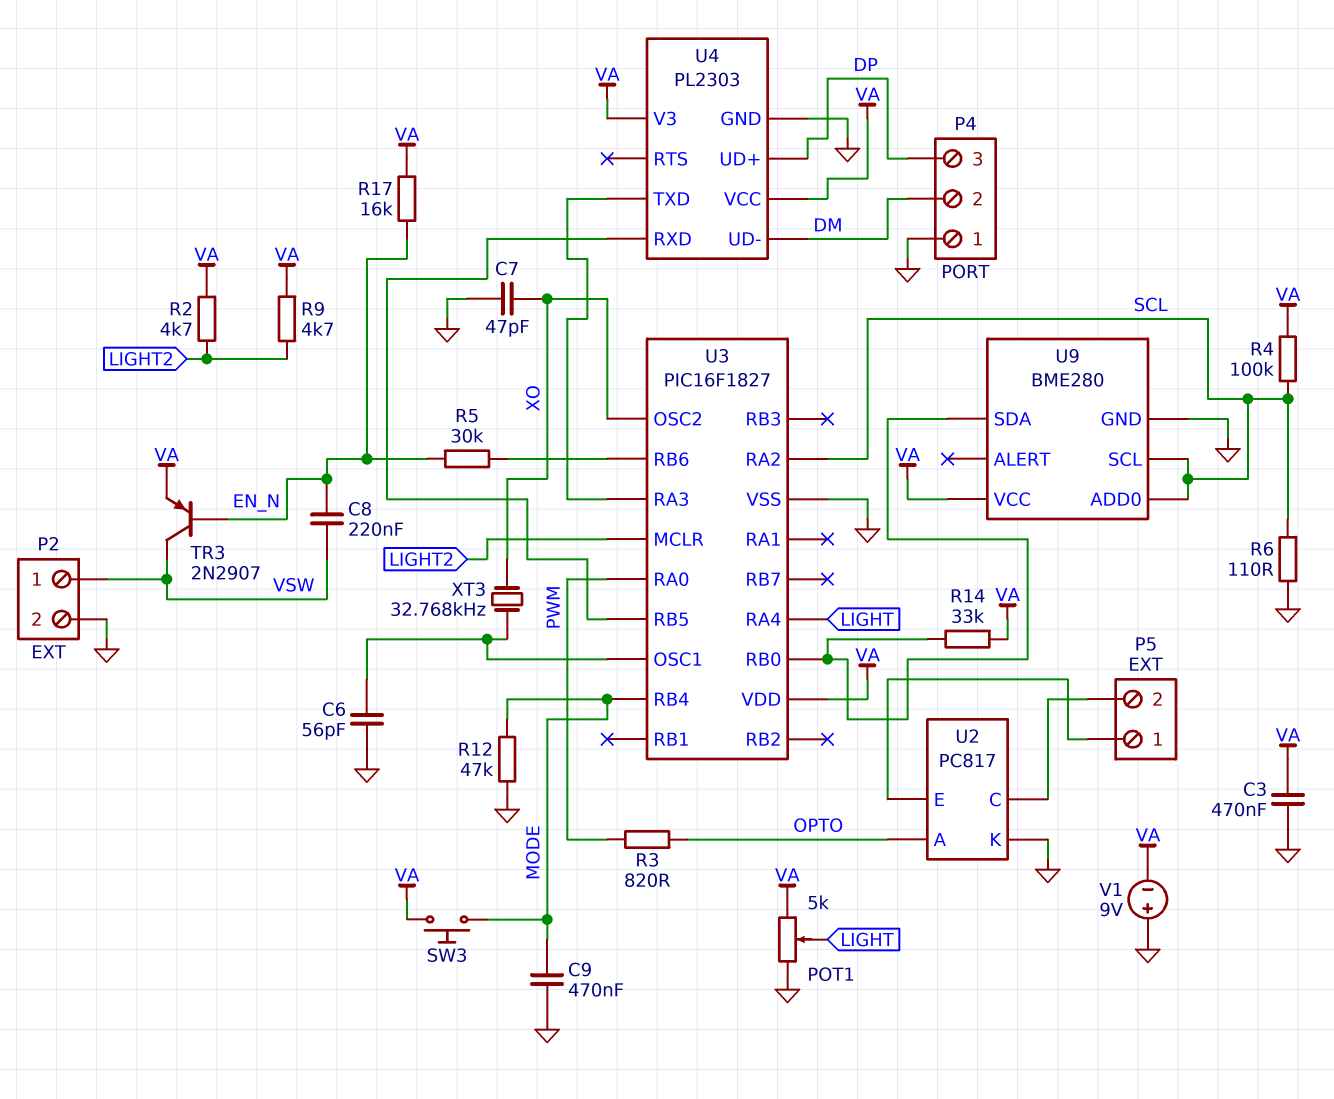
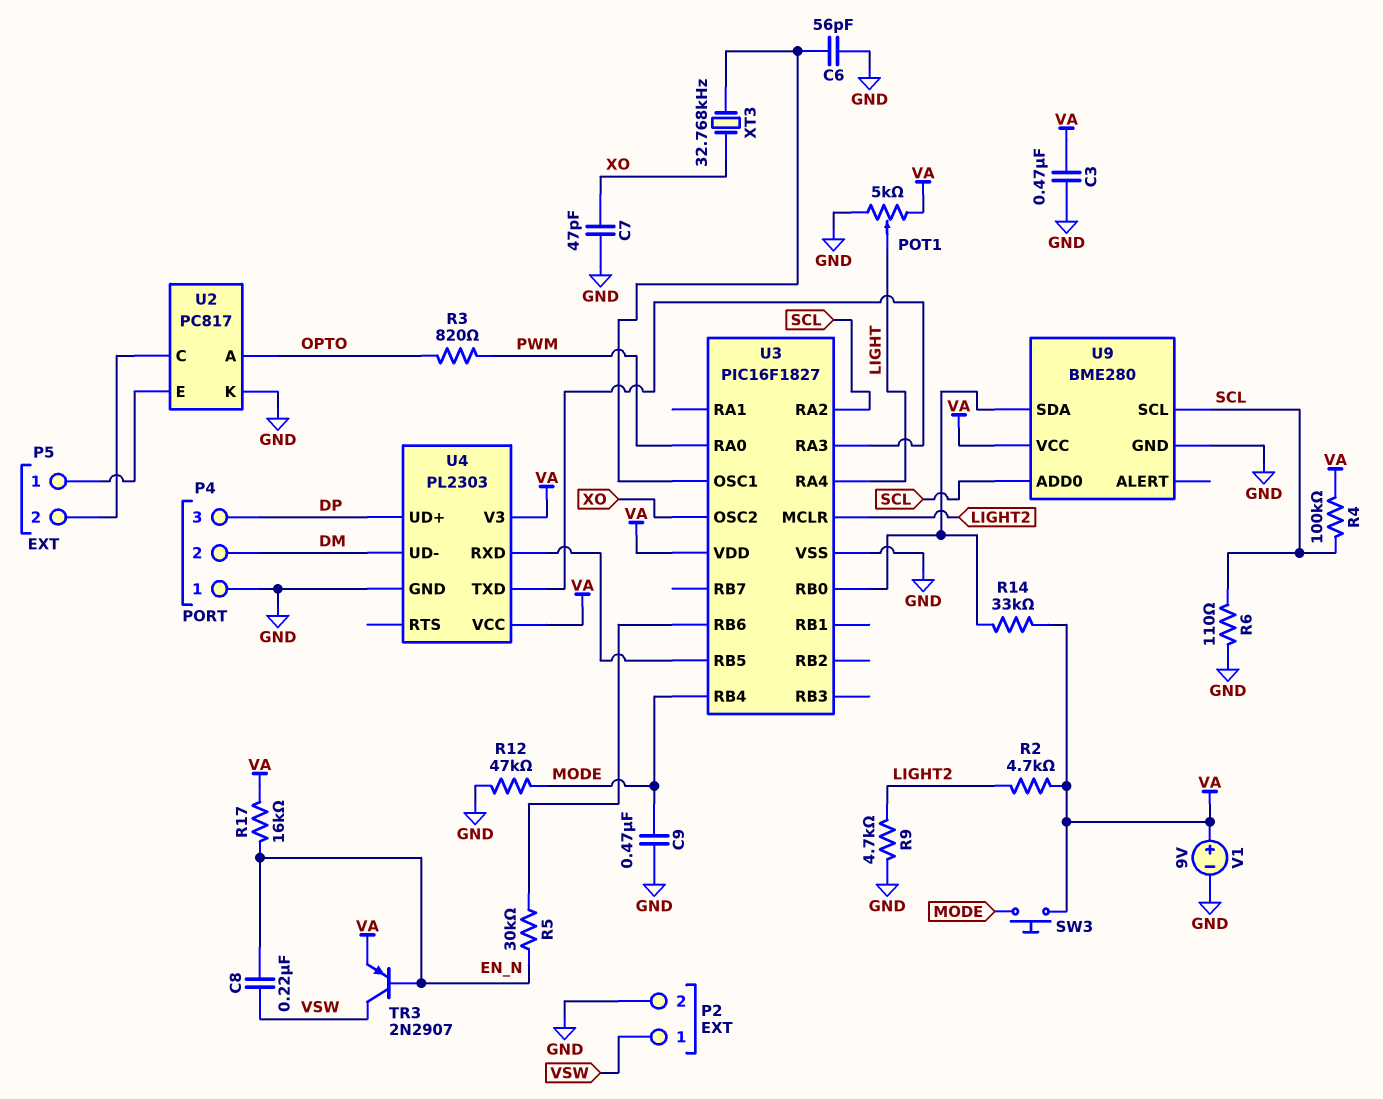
R9: 4.7k (LIGHT2, VA) -> 4.7k (GND, LIGHT2)
V1: 9V (plus GND, minus VA) -> 9V (plus VA, minus GND)

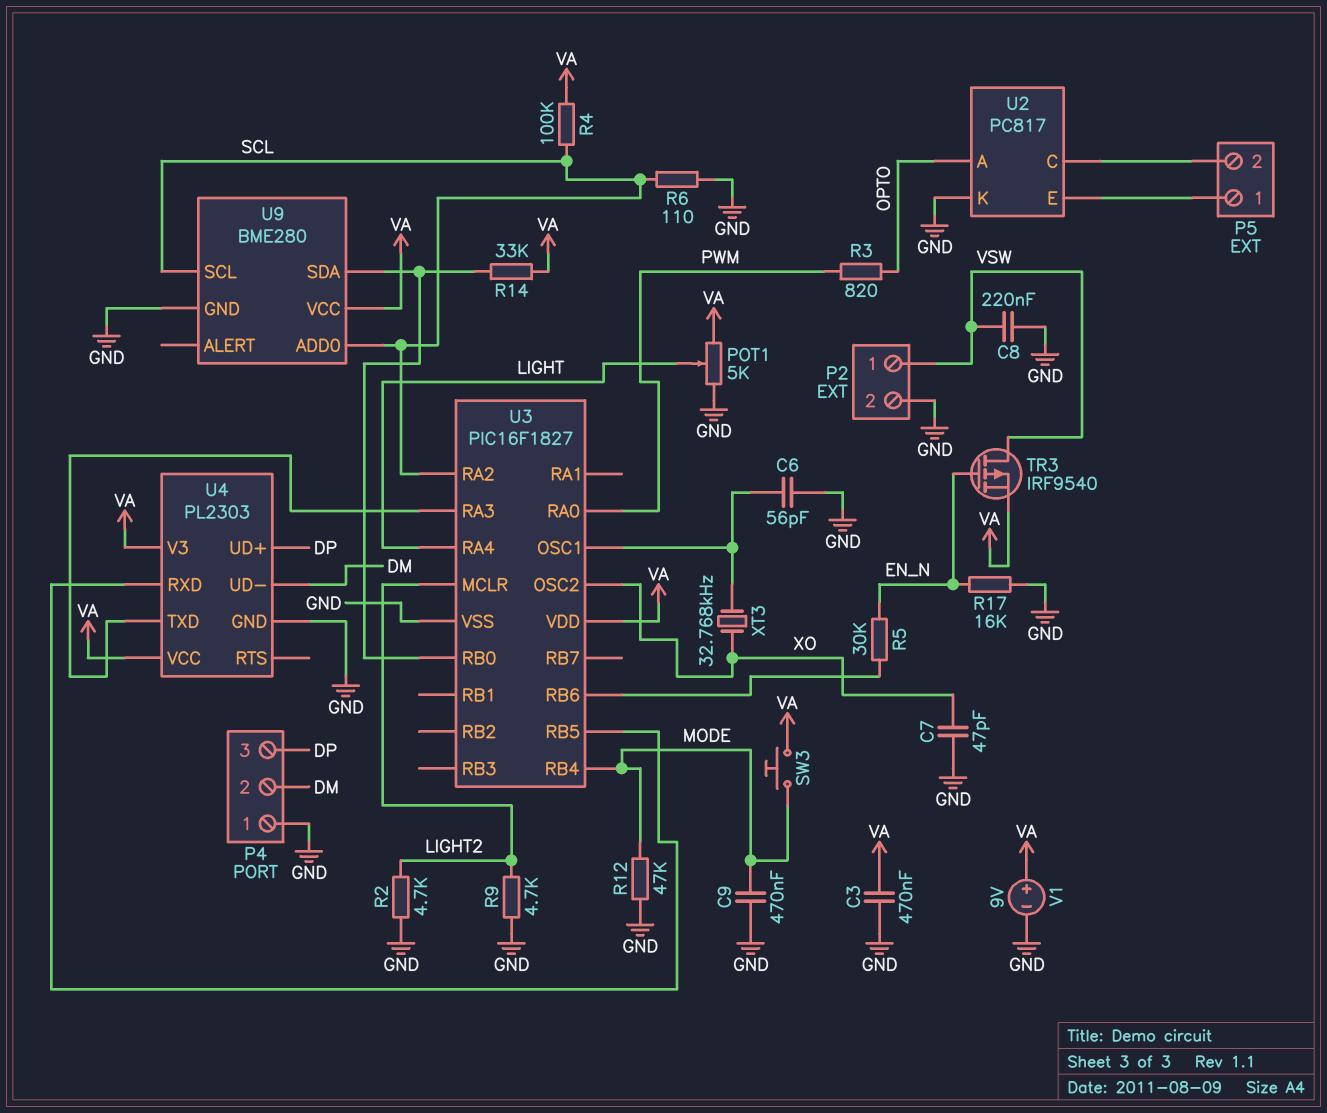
C8: 220nF (EN_N, VSW) -> 220nF (GND, VSW)
R2: 4.7k (LIGHT2, VA) -> 4.7k (GND, LIGHT2)
R17: 16k (EN_N, VA) -> 16k (EN_N, GND)
TR3: PNP 2N2907 (B EN_N, C VSW, E VA) -> PMOS IRF9540 (G EN_N, D VSW, S VA)

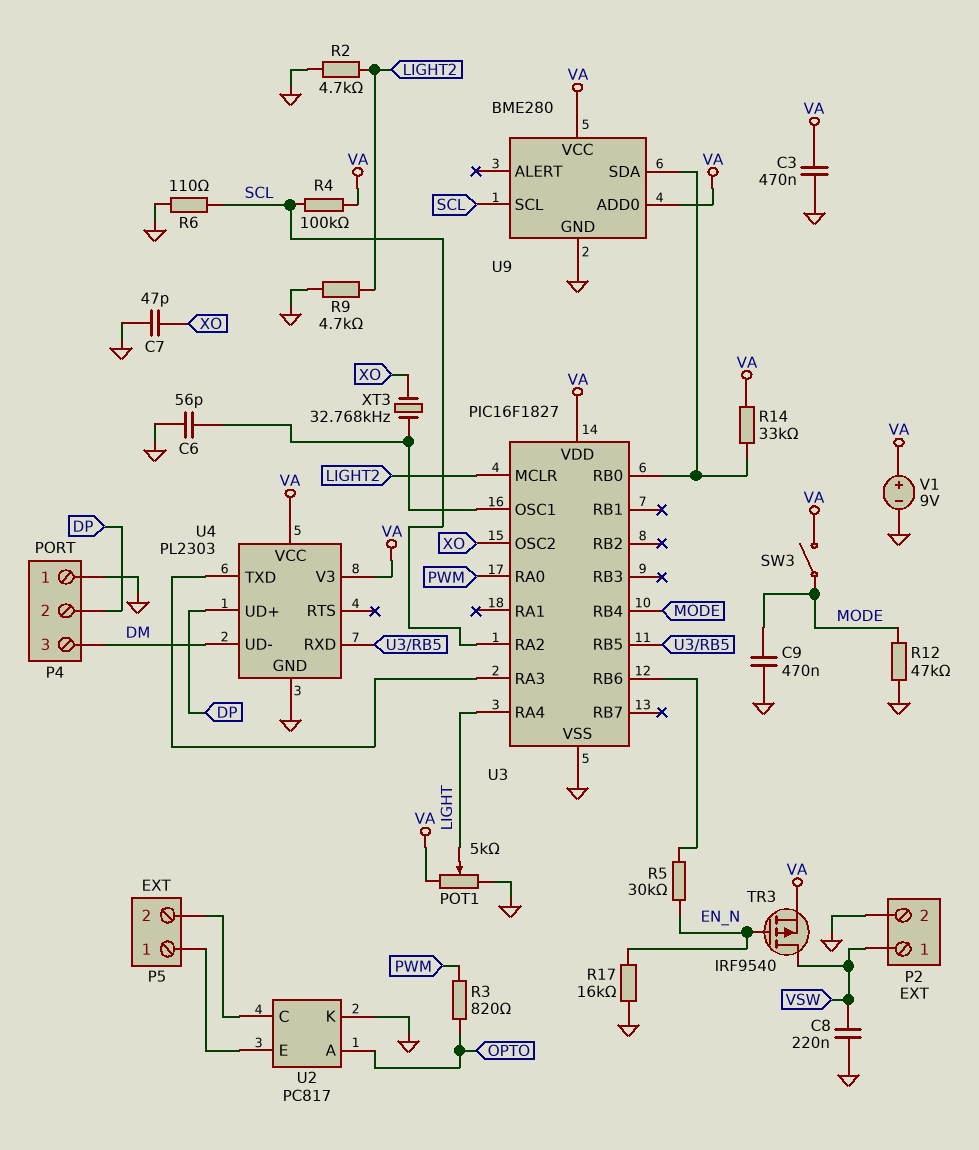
P4 pin 2: DM -> DP
P4 pin 3: DP -> DM
SW3: button (MODE, VA) -> switch (MODE, VA)
U9 pin ADD0: SCL -> VA

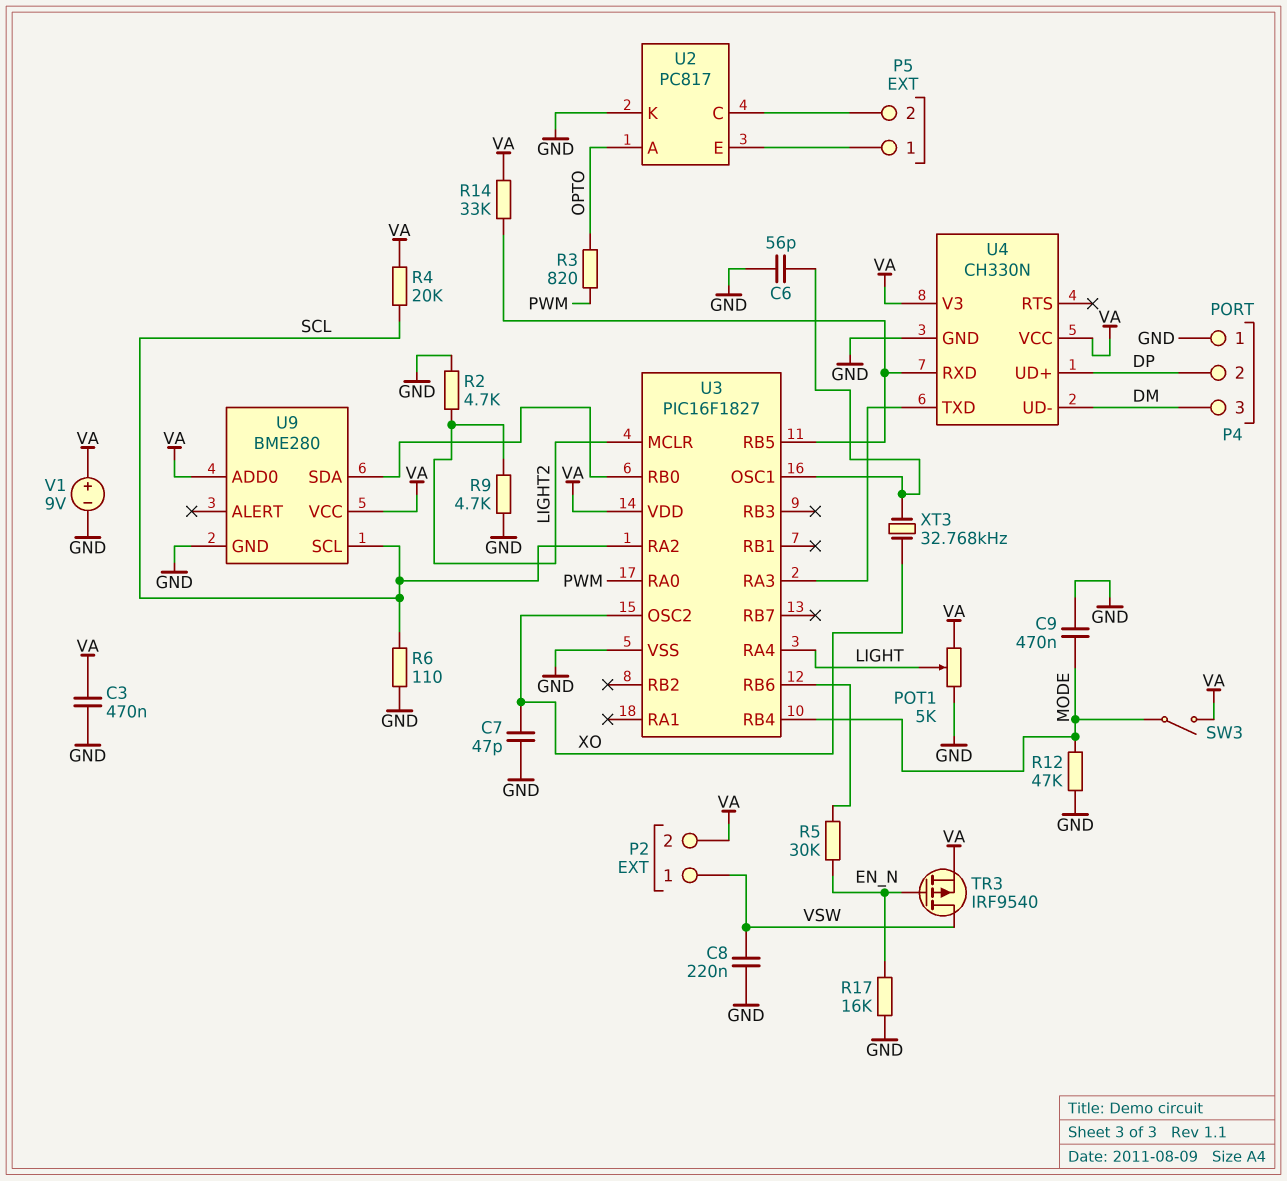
P2 pin 2: GND -> VA
R4: 100k (SCL, VA) -> 20k (SCL, VA)
R14: 33k (U3/RB0, VA) -> 33k (U3/RB5, VA)
U4: PL2303 -> CH330N

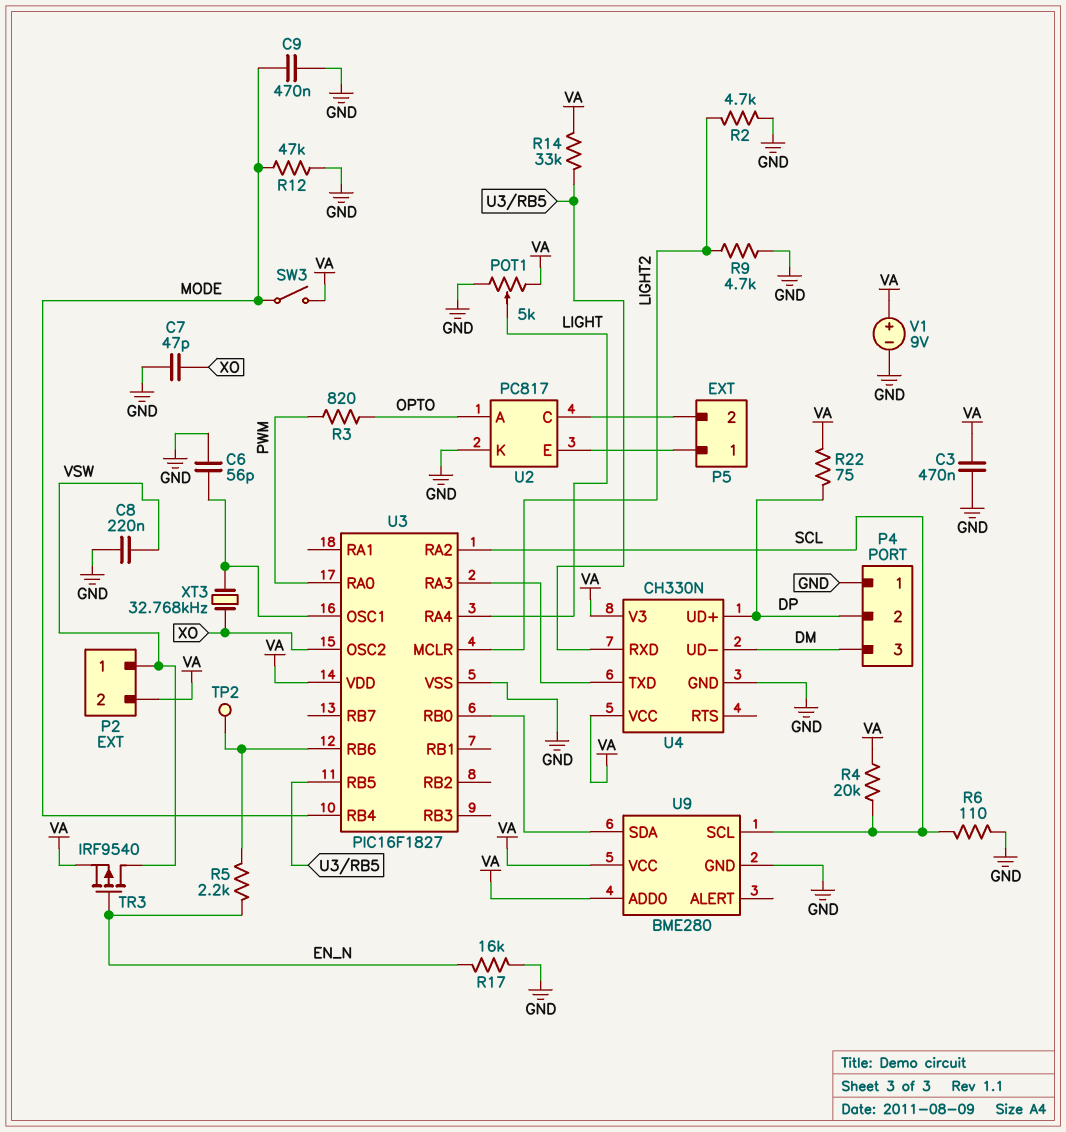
R5: 30k (EN_N, U3/RB6) -> 2.2k (EN_N, U3/RB6)
R22: none -> 75 (DP, VA)
TP2: none -> test point (U3/RB6)

